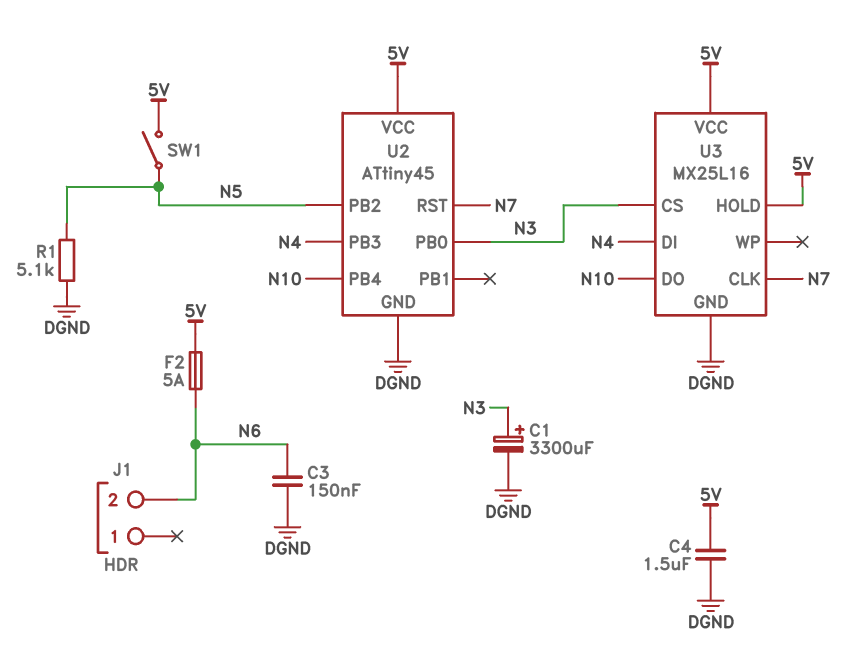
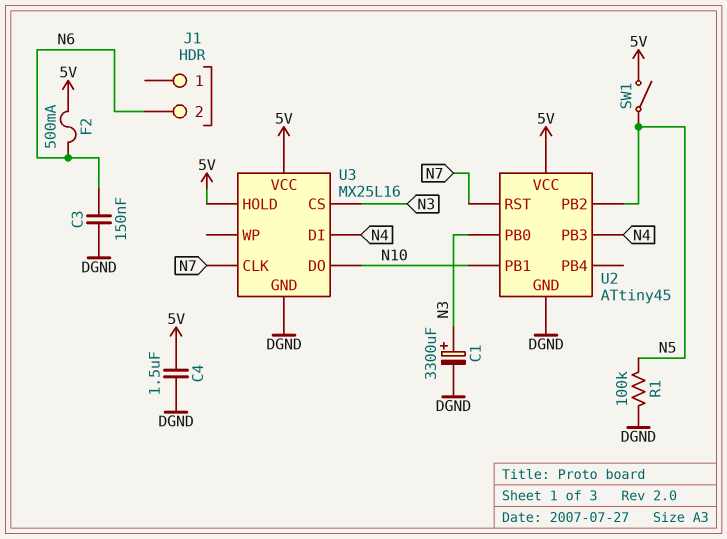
F2: 5A (5V, N6) -> 500mA (5V, N6)
R1: 5.1k (DGND, N5) -> 100k (DGND, N5)
U2 pin PB1: none -> N10
U2 pin PB4: N10 -> none

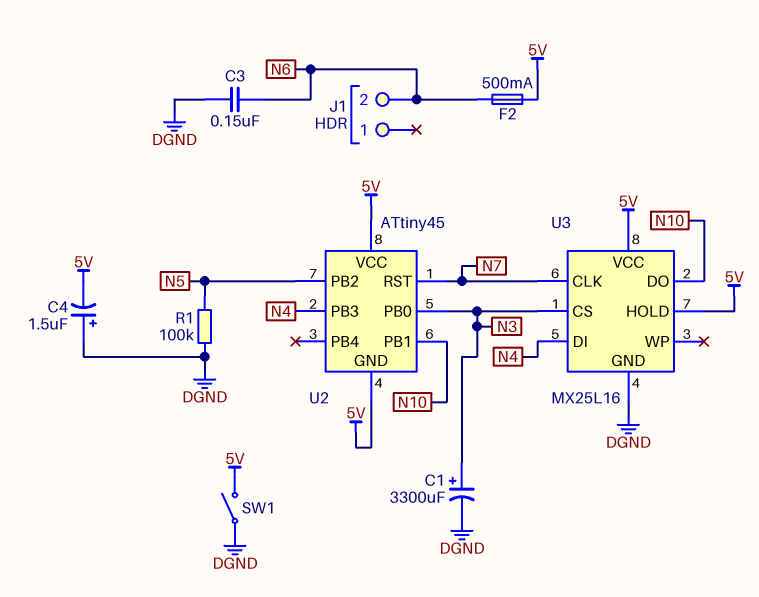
C4: 1.5uF (5V, DGND) -> 1.5uF (plus DGND, minus 5V)
SW1: switch (5V, N5) -> switch (5V, DGND)
U2 pin GND: DGND -> 5V

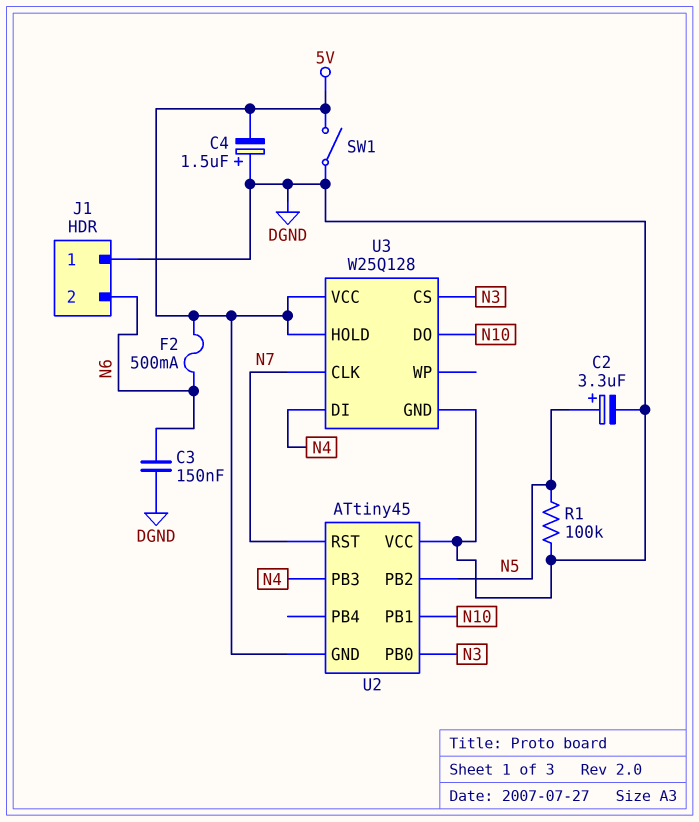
C1: 3300uF (plus N3, minus DGND) -> none
C2: none -> 3.3uF (plus N5, minus DGND)
J1 pin 1: none -> DGND
U2 pin VCC: 5V -> DGND
U3: MX25L16 -> W25Q128

